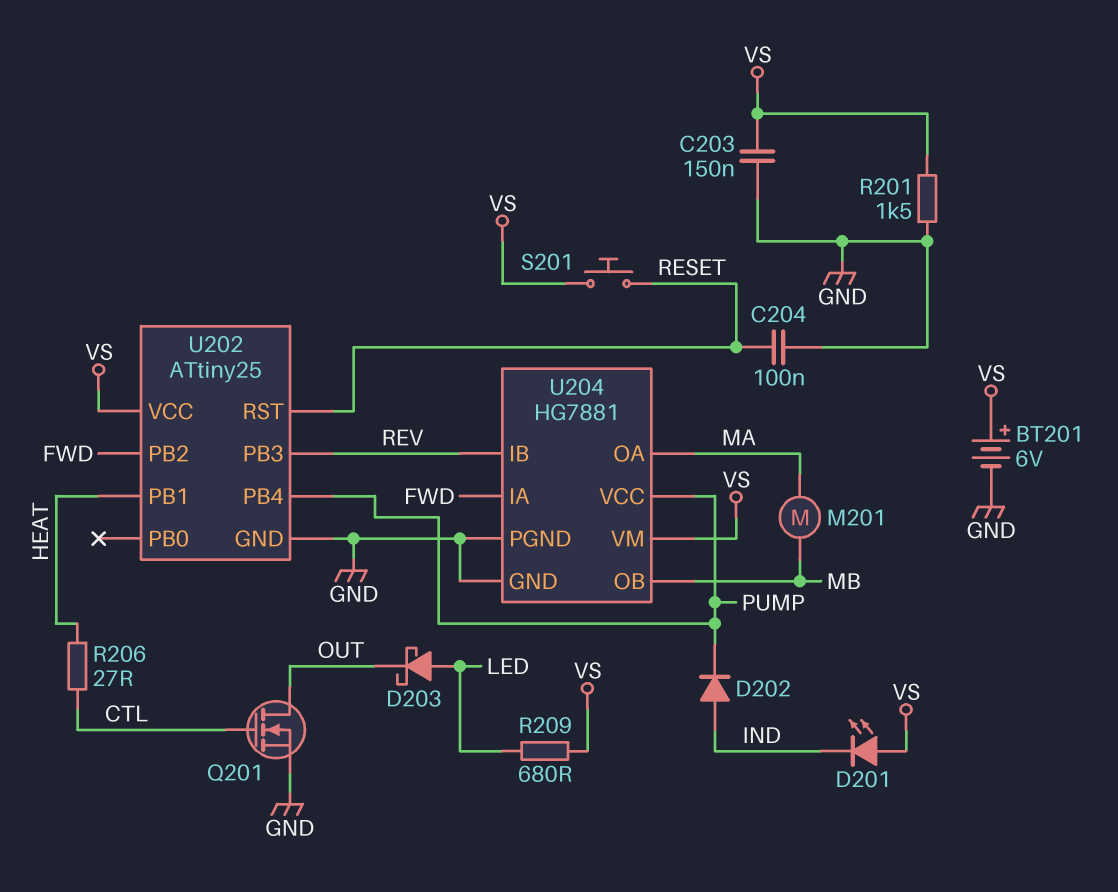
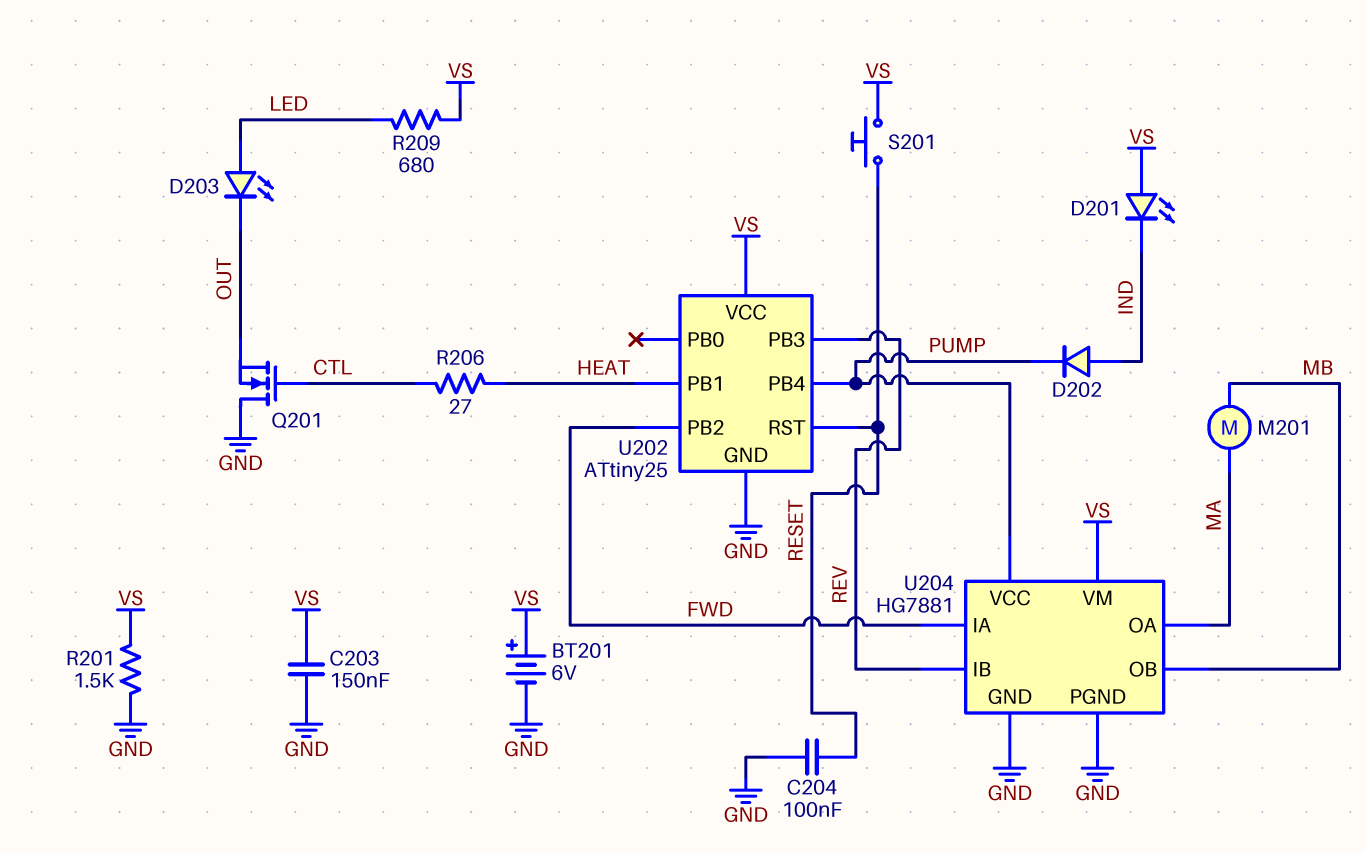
D203: schottky (A LED, K OUT) -> LED (A LED, K OUT)
Q201: NMOS (G CTL, D OUT, S GND) -> NMOS (G CTL, D GND, S OUT)

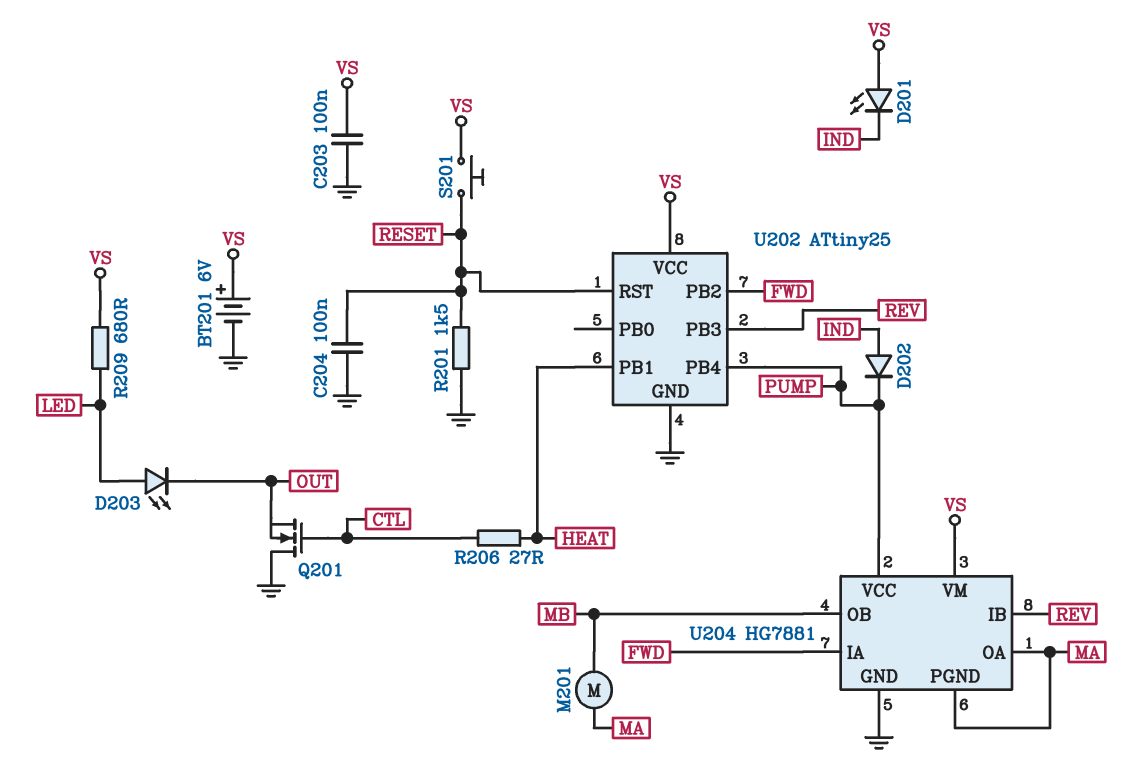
C203: 150nF (GND, VS) -> 100nF (GND, VS)
R201: 1.5k (GND, VS) -> 1.5k (GND, RESET)
U204 pin PGND: GND -> MA

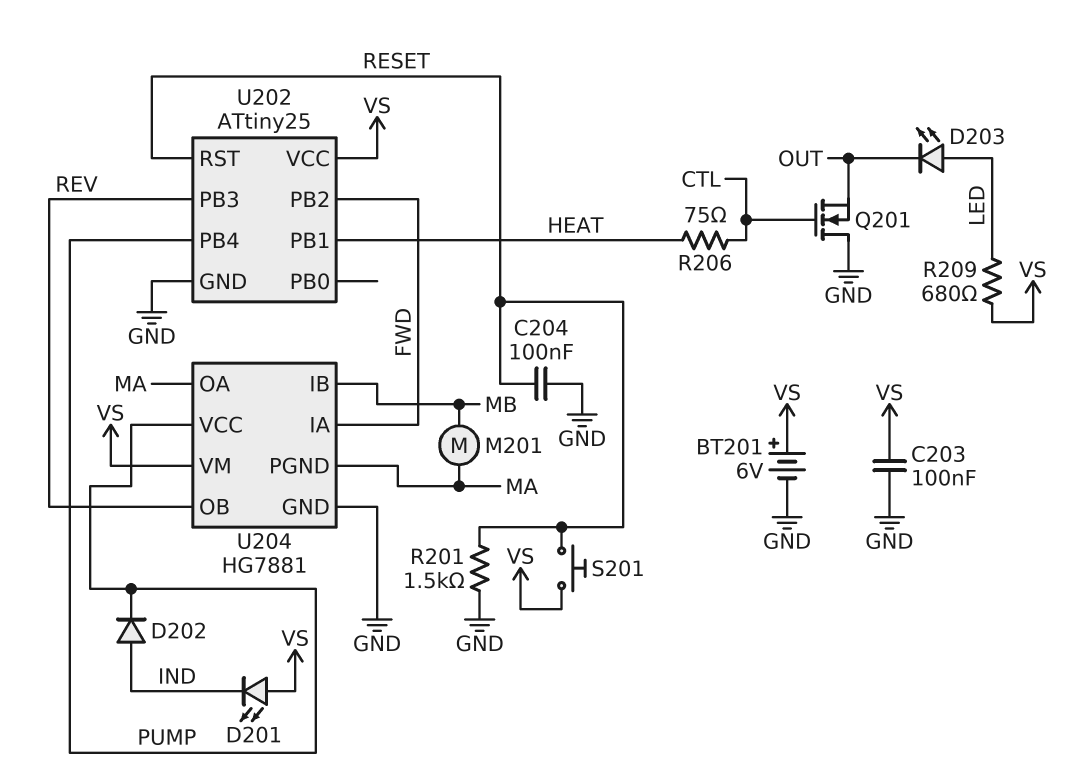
R206: 27 (CTL, HEAT) -> 75 (CTL, HEAT)
U204 pin IB: REV -> MB
U204 pin OB: MB -> REV

